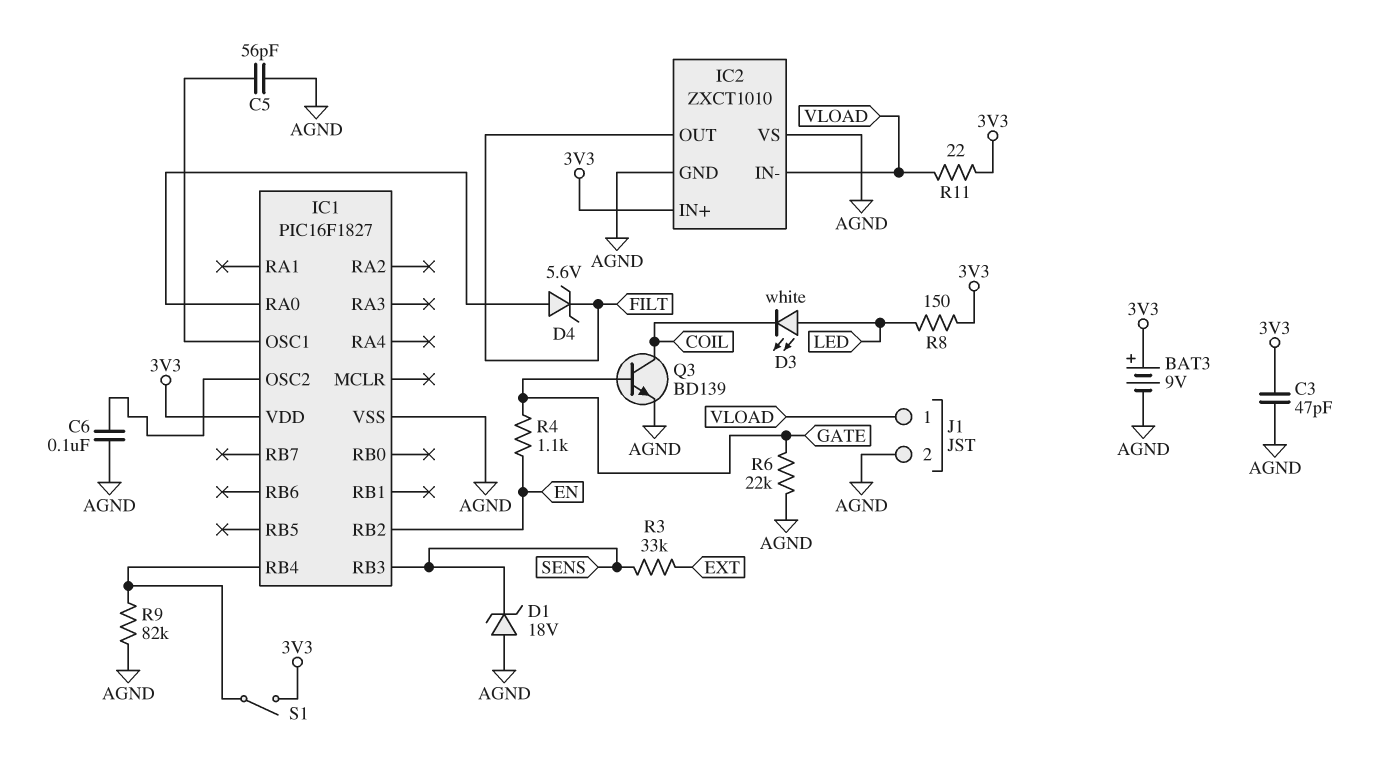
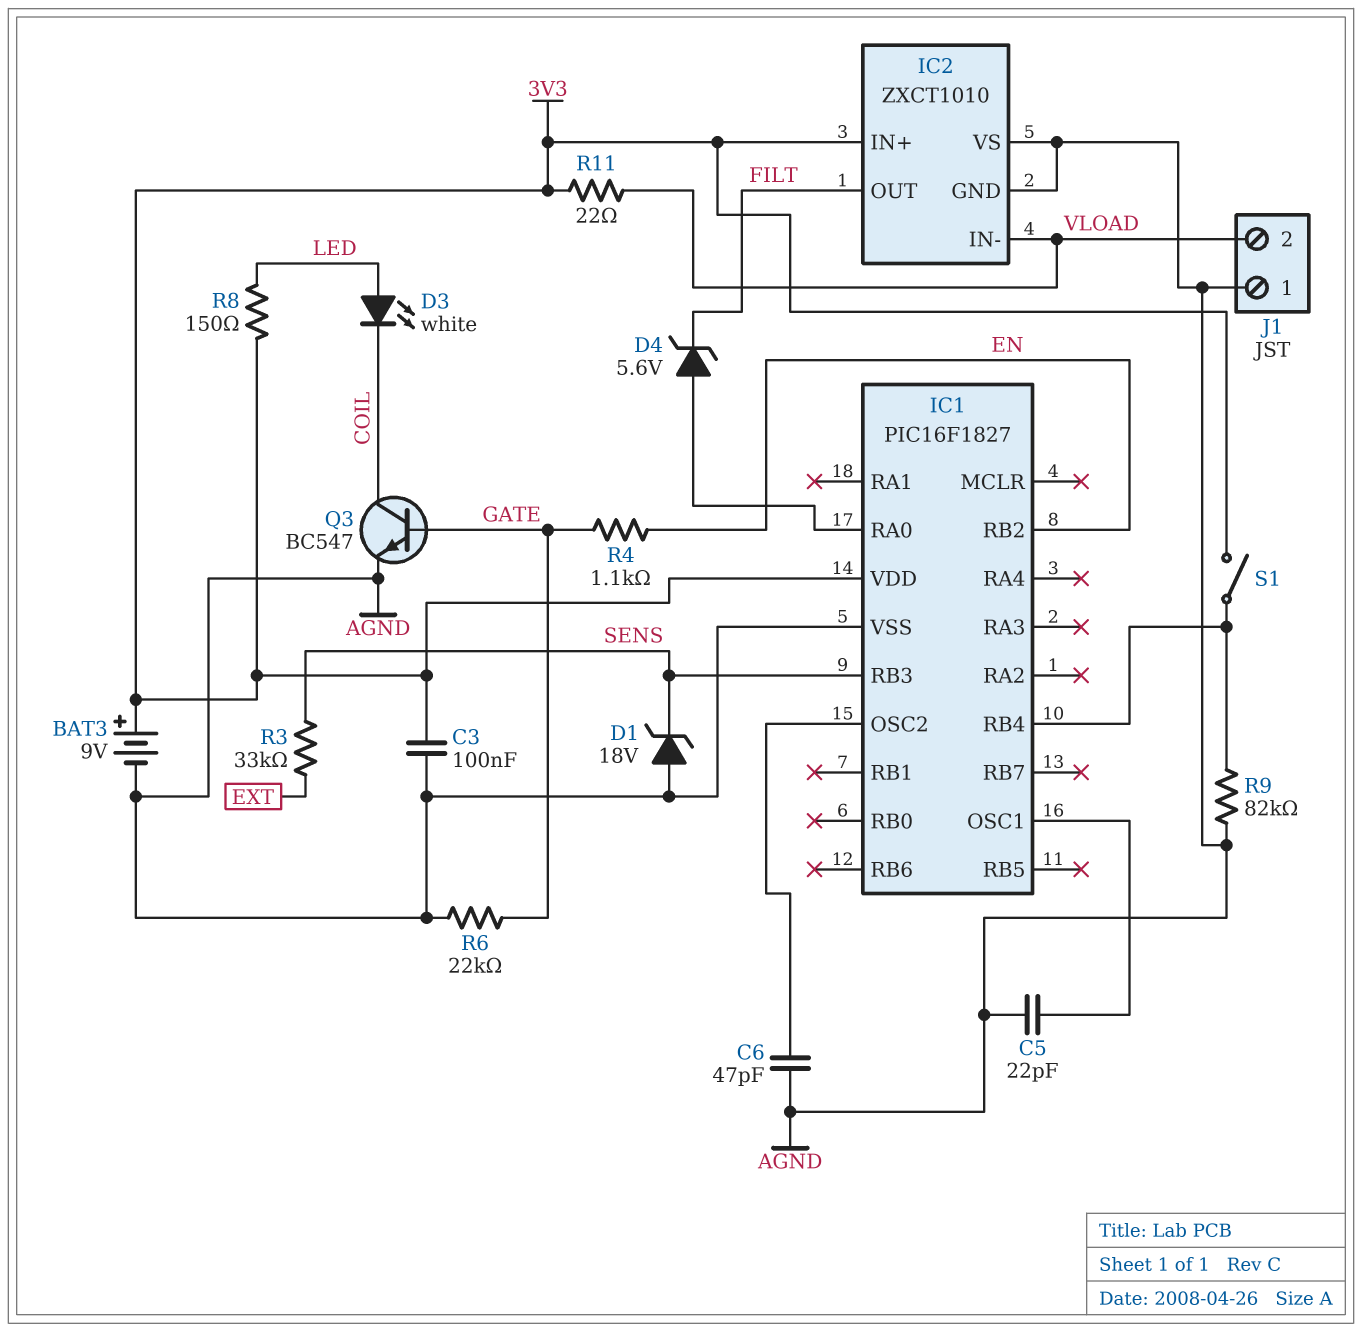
C3: 47pF (3V3, AGND) -> 100nF (3V3, AGND)
C5: 56pF (AGND, IC1/OSC1) -> 22pF (AGND, IC1/OSC1)
C6: 100nF (AGND, IC1/OSC2) -> 47pF (AGND, IC1/OSC2)
J1 pin 1: VLOAD -> AGND
J1 pin 2: AGND -> VLOAD
Q3: NPN BD139 (B GATE, C COIL, E AGND) -> NPN BC547 (B GATE, C COIL, E AGND)

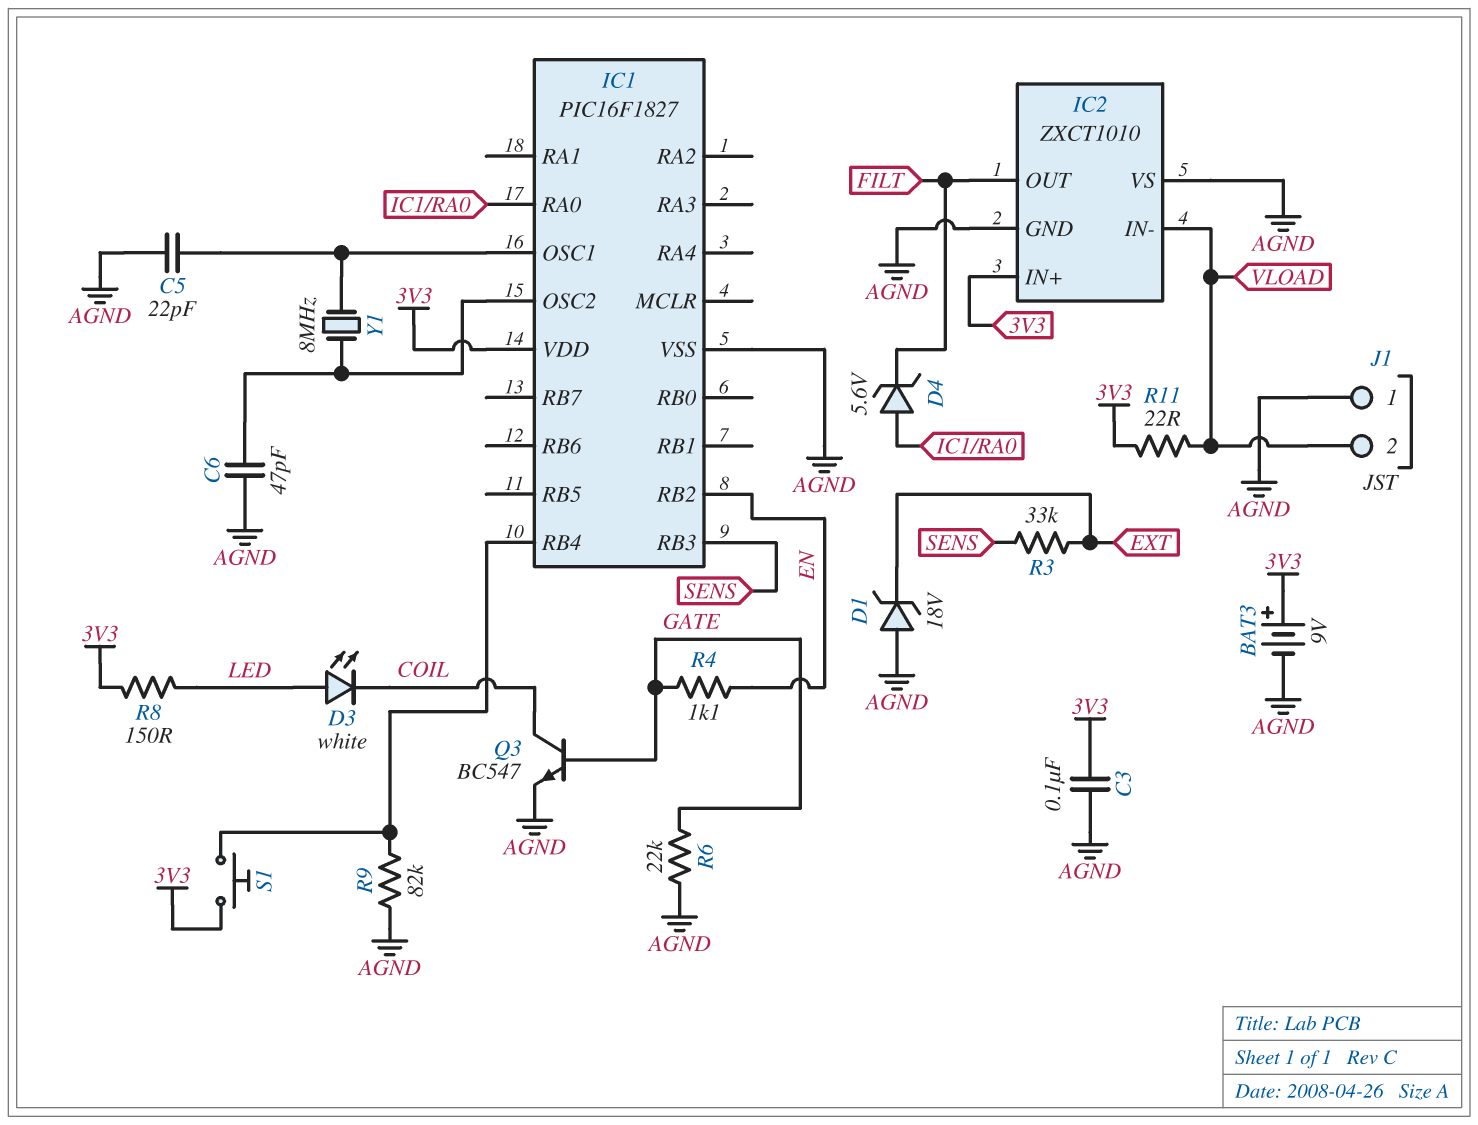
D1: zener 18V (A AGND, K SENS) -> zener 18V (A AGND, K EXT)
S1: switch (3V3, IC1/RB4) -> button (3V3, IC1/RB4)
Y1: none -> 8MHz (IC1/OSC1, IC1/OSC2)

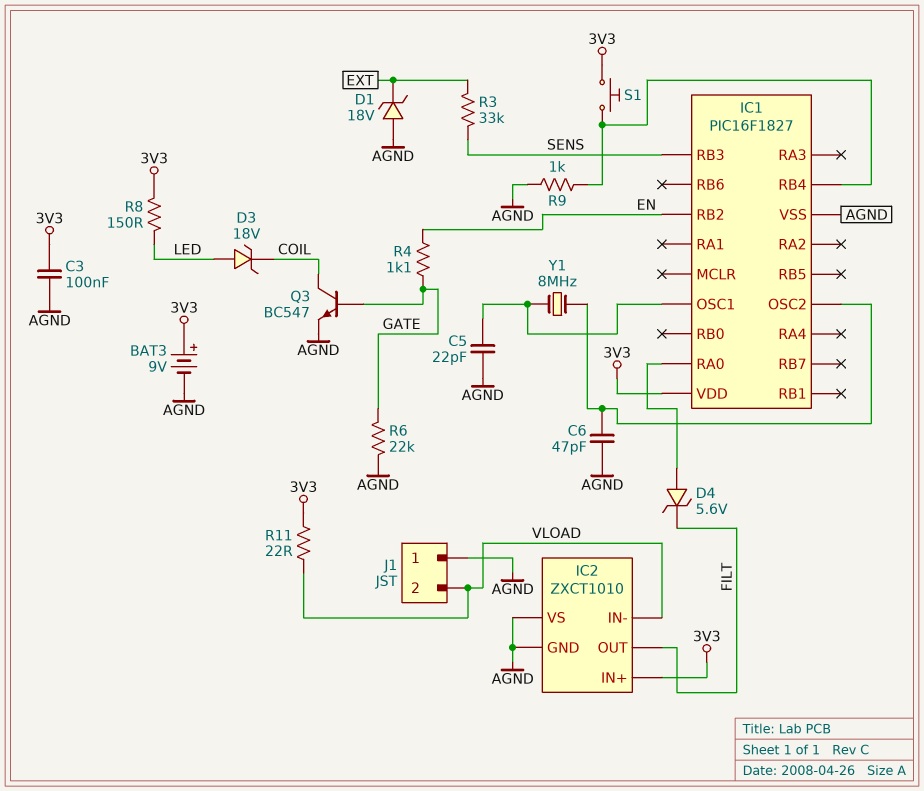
D3: LED white (A LED, K COIL) -> zener 18V (A LED, K COIL)
R9: 82k (AGND, IC1/RB4) -> 1k (AGND, IC1/RB4)

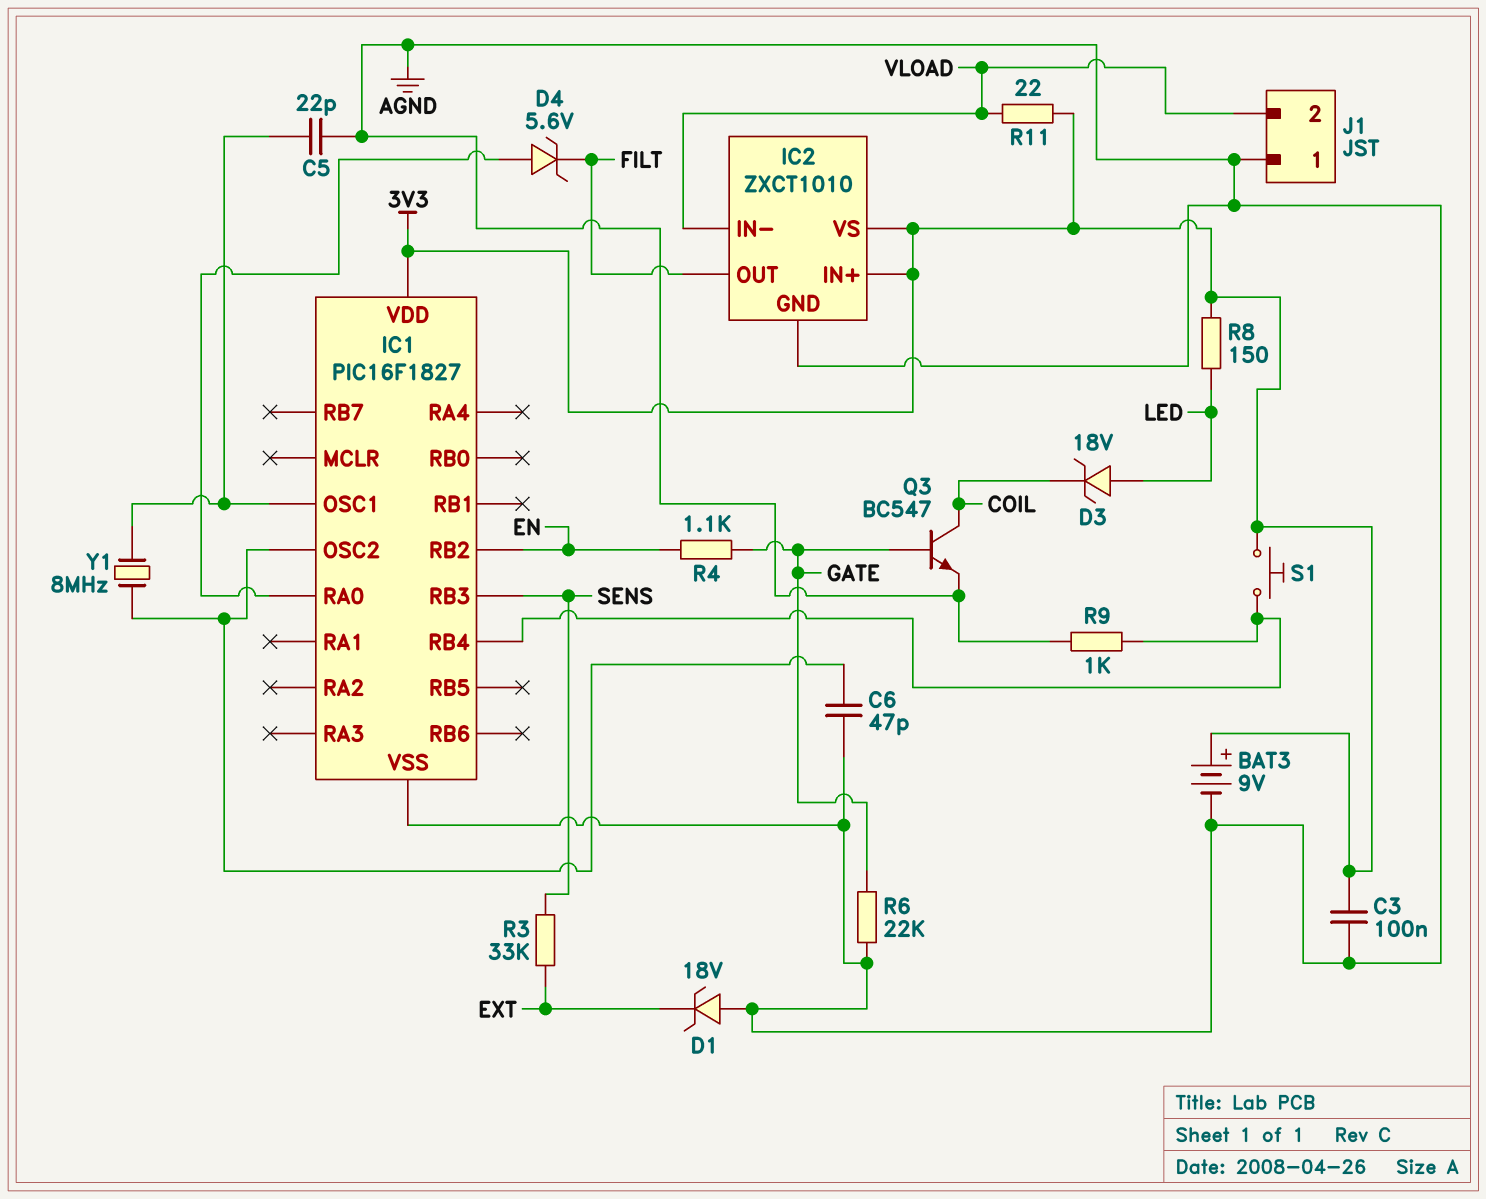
IC2 pin VS: AGND -> 3V3

